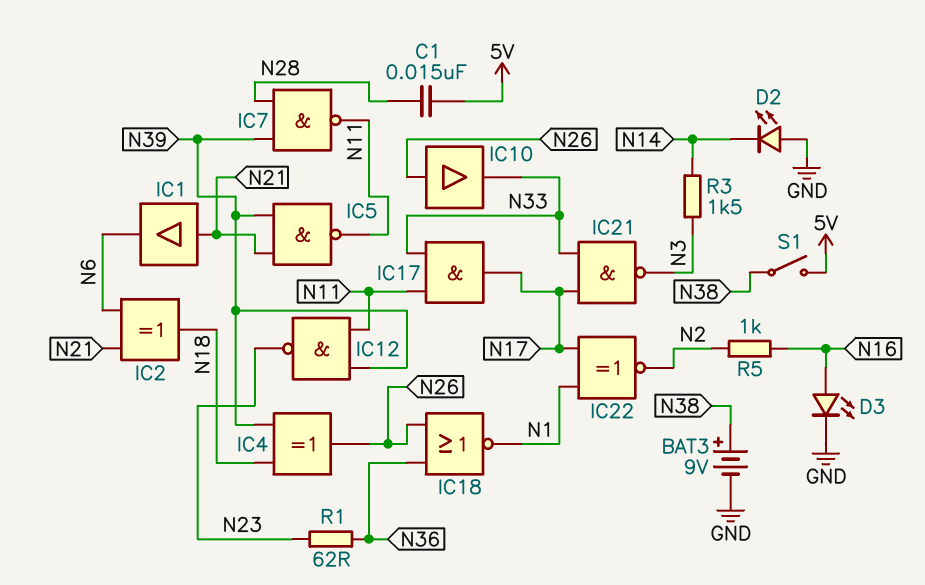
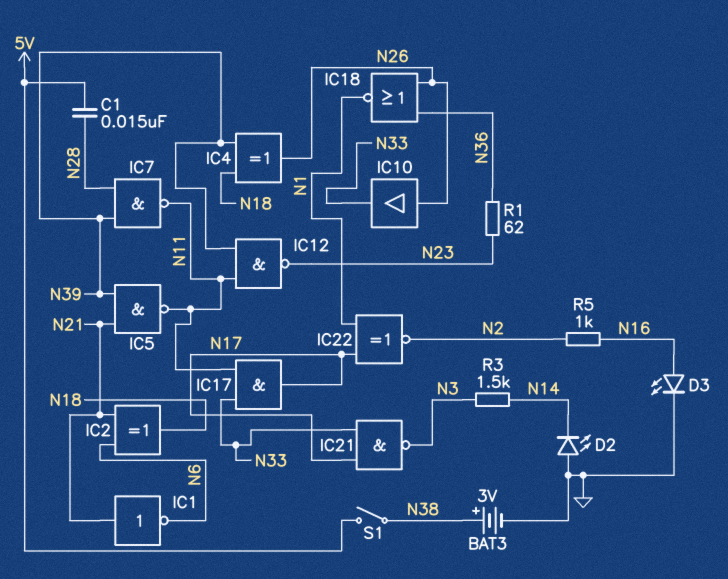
BAT3: 9V (plus N38, minus GND) -> 3V (plus N38, minus GND)
IC1: buffer (in N21, out N6) -> NOT (in N21, out N6)

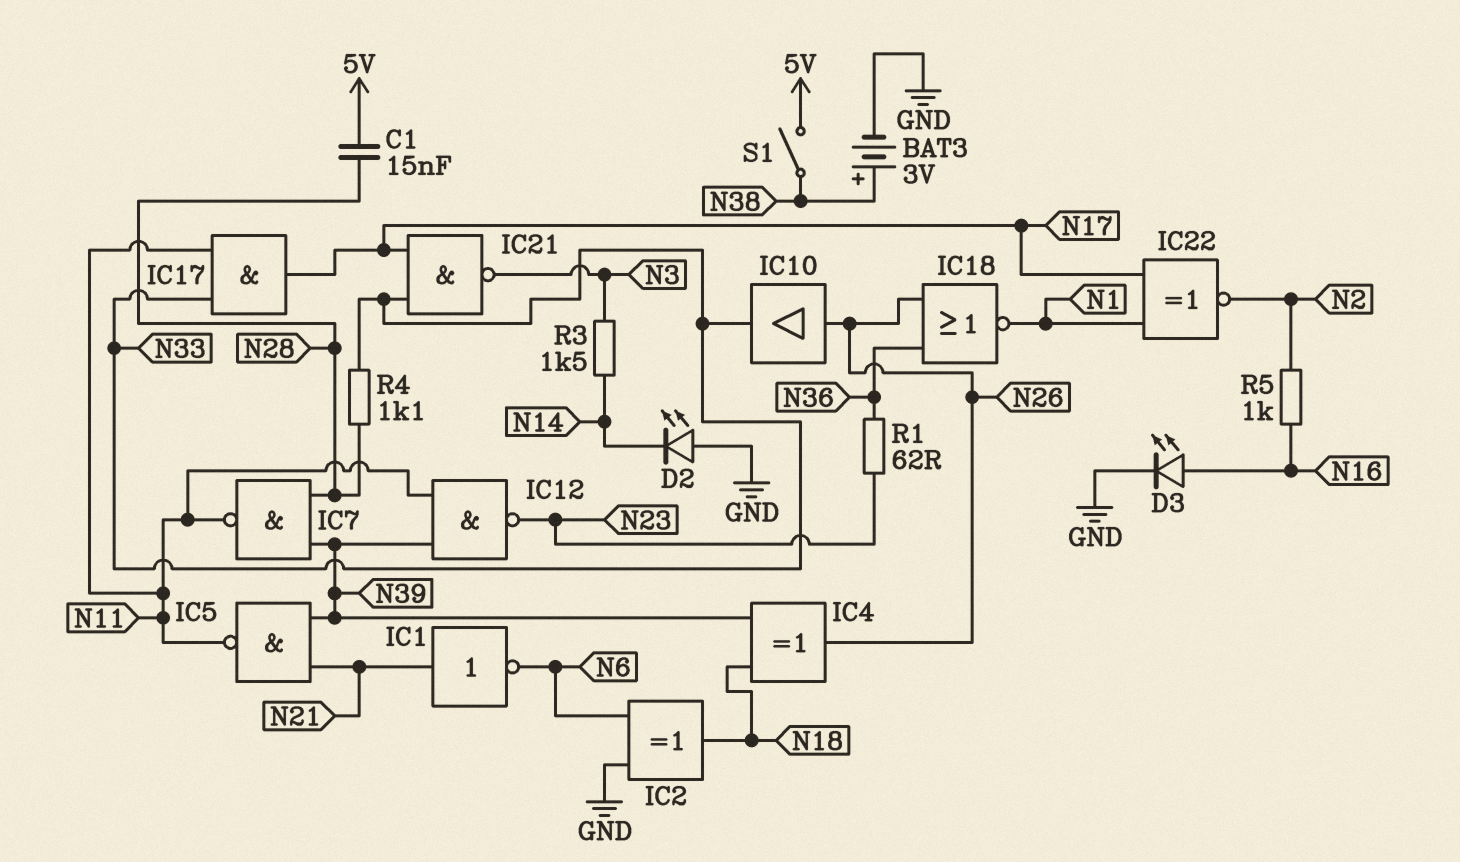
IC2: XOR (in N6, in N21, out N18) -> XOR (in GND, in N6, out N18)
R4: none -> 1.1k (N28, N33)

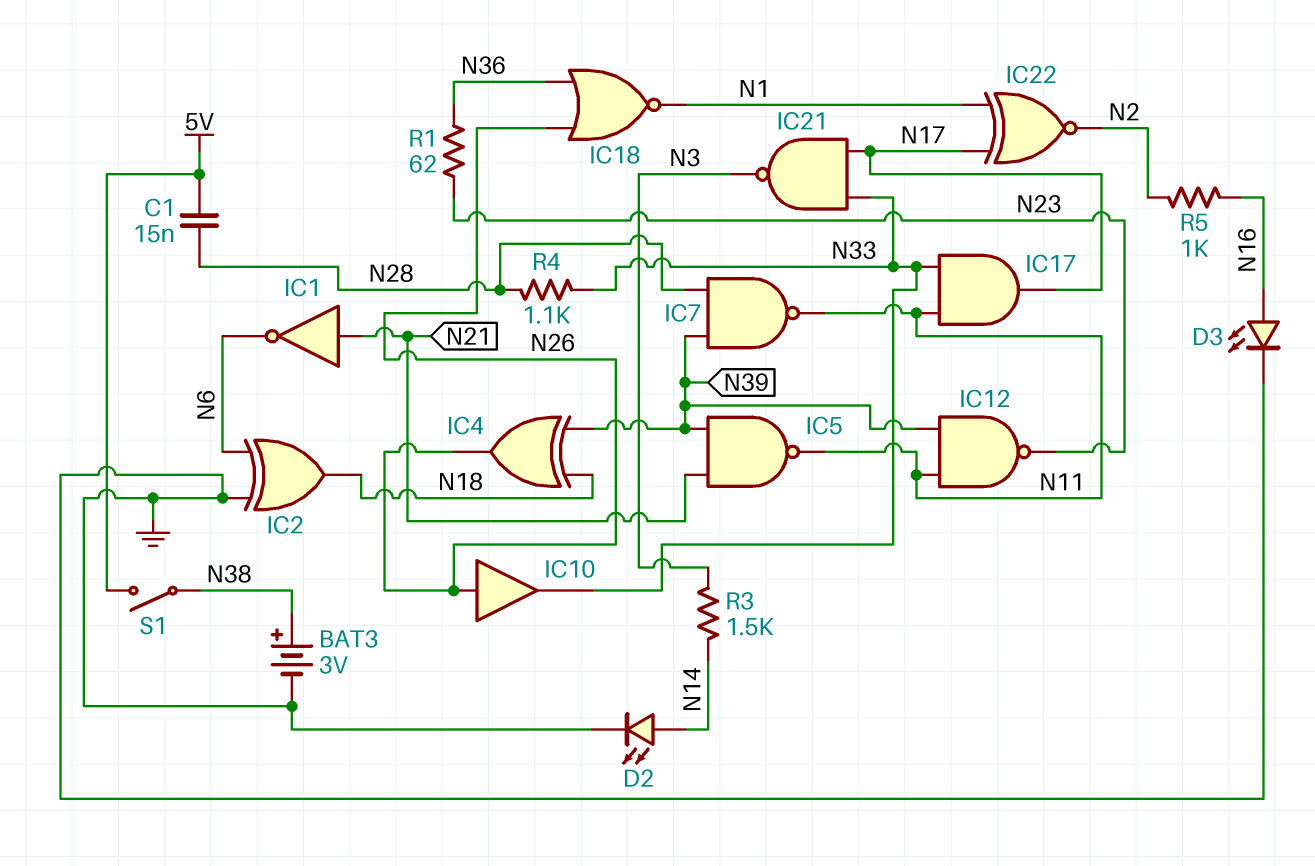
D2: LED (A GND, K N14) -> LED (A N14, K GND)

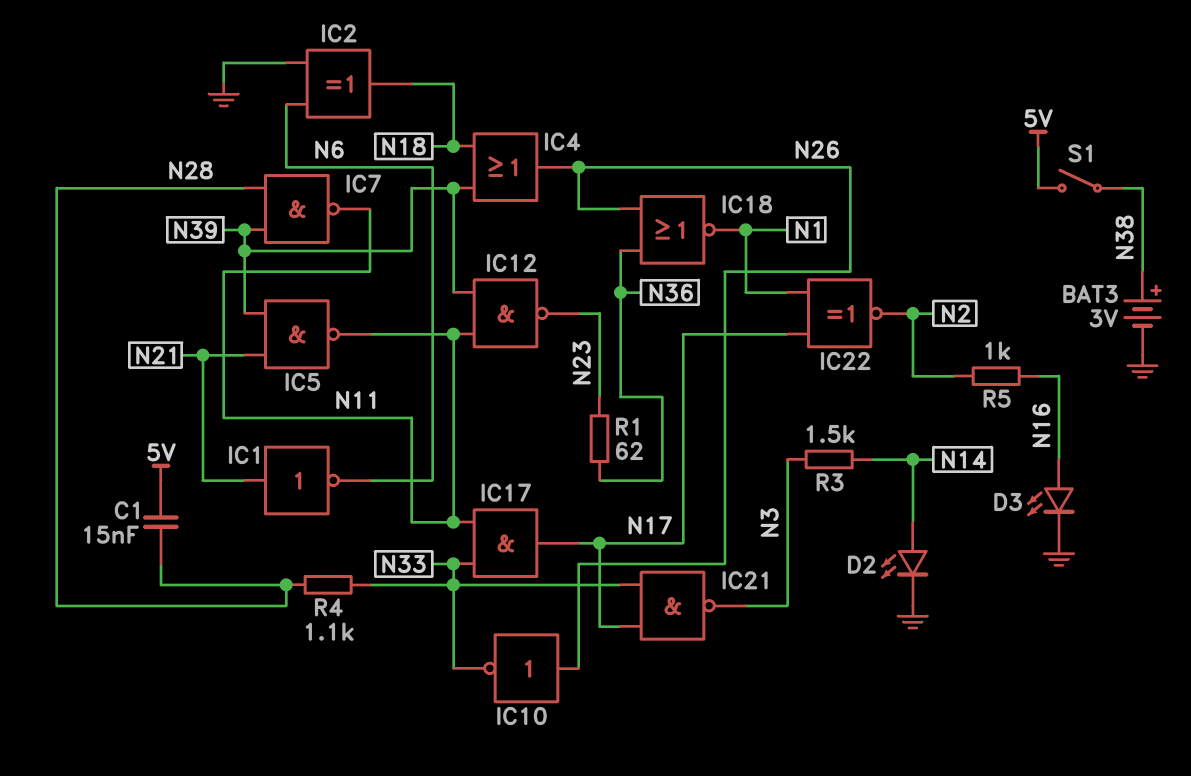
IC4: XOR (in N18, in N39, out N26) -> OR (in N18, in N39, out N26)
IC10: buffer (in N26, out N33) -> NOT (in N26, out N33)

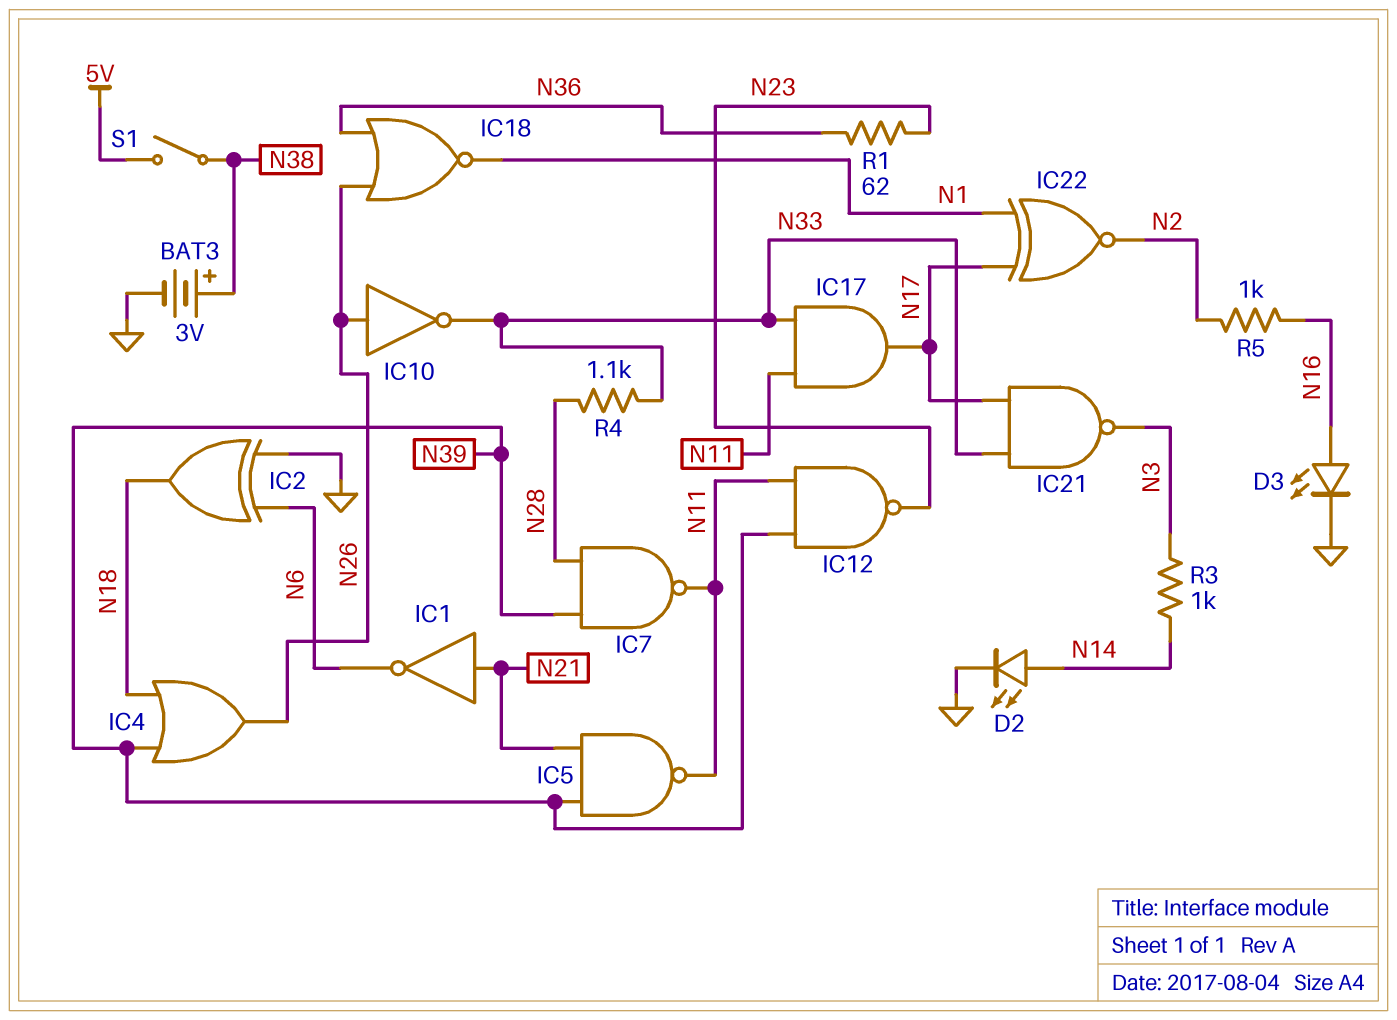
C1: 15nF (5V, N28) -> none
R3: 1.5k (N3, N14) -> 1k (N3, N14)

